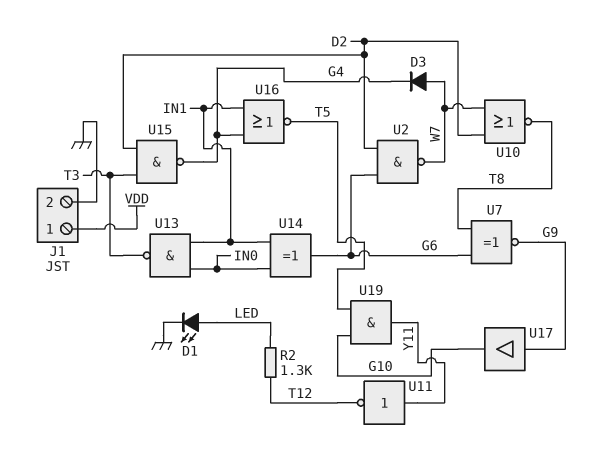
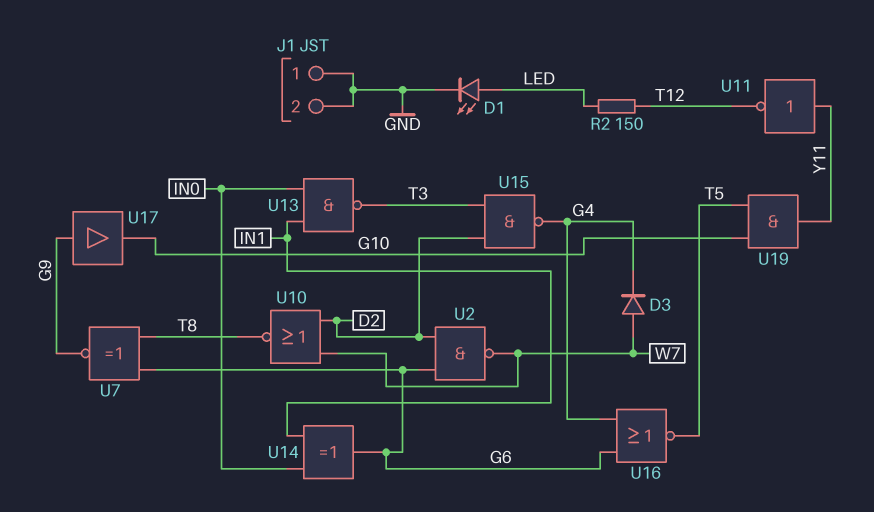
J1 pin 1: VDD -> GND
R2: 1.3k (LED, T12) -> 150 (LED, T12)
U16: NOR (in G4, in IN1, out T5) -> NOR (in G4, in G6, out T5)

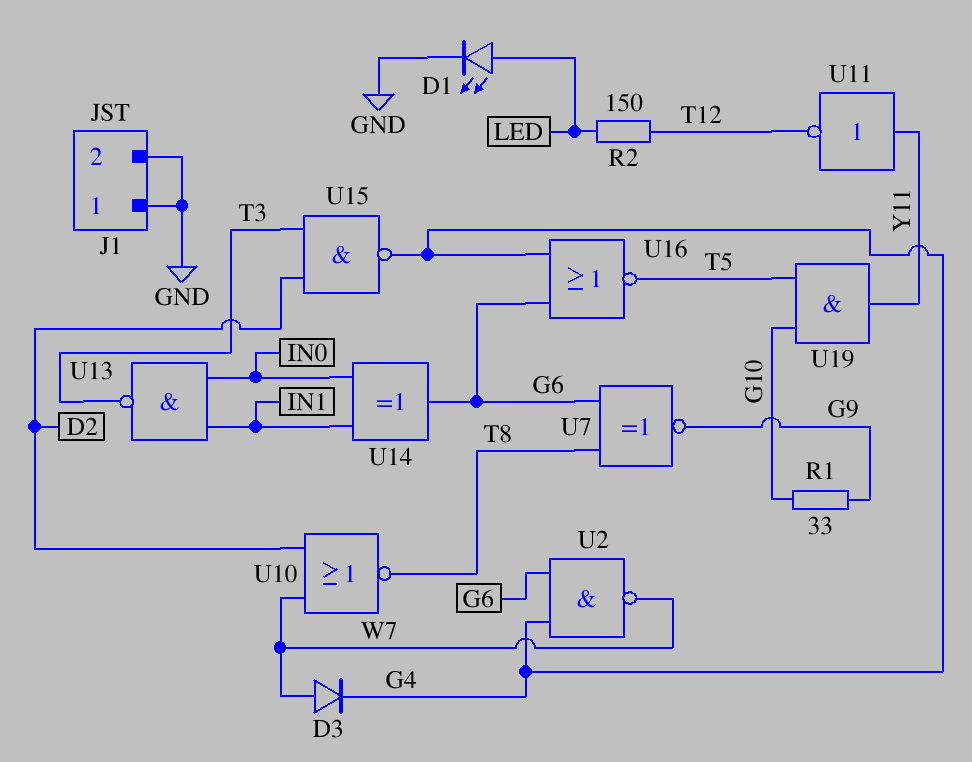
R1: none -> 33 (G9, G10)
U2: NAND (in D2, in G6, out W7) -> NAND (in G4, in G6, out W7)
U17: buffer (in G9, out G10) -> none

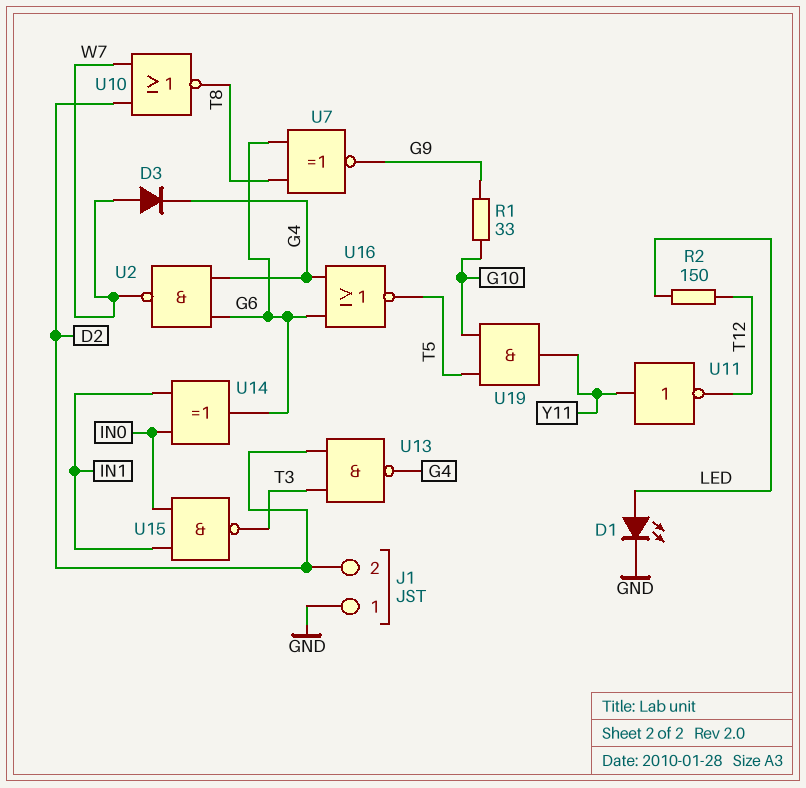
J1 pin 2: GND -> D2
U13: NAND (in IN0, in IN1, out T3) -> NAND (in D2, in T3, out G4)
U15: NAND (in D2, in T3, out G4) -> NAND (in IN0, in IN1, out T3)

